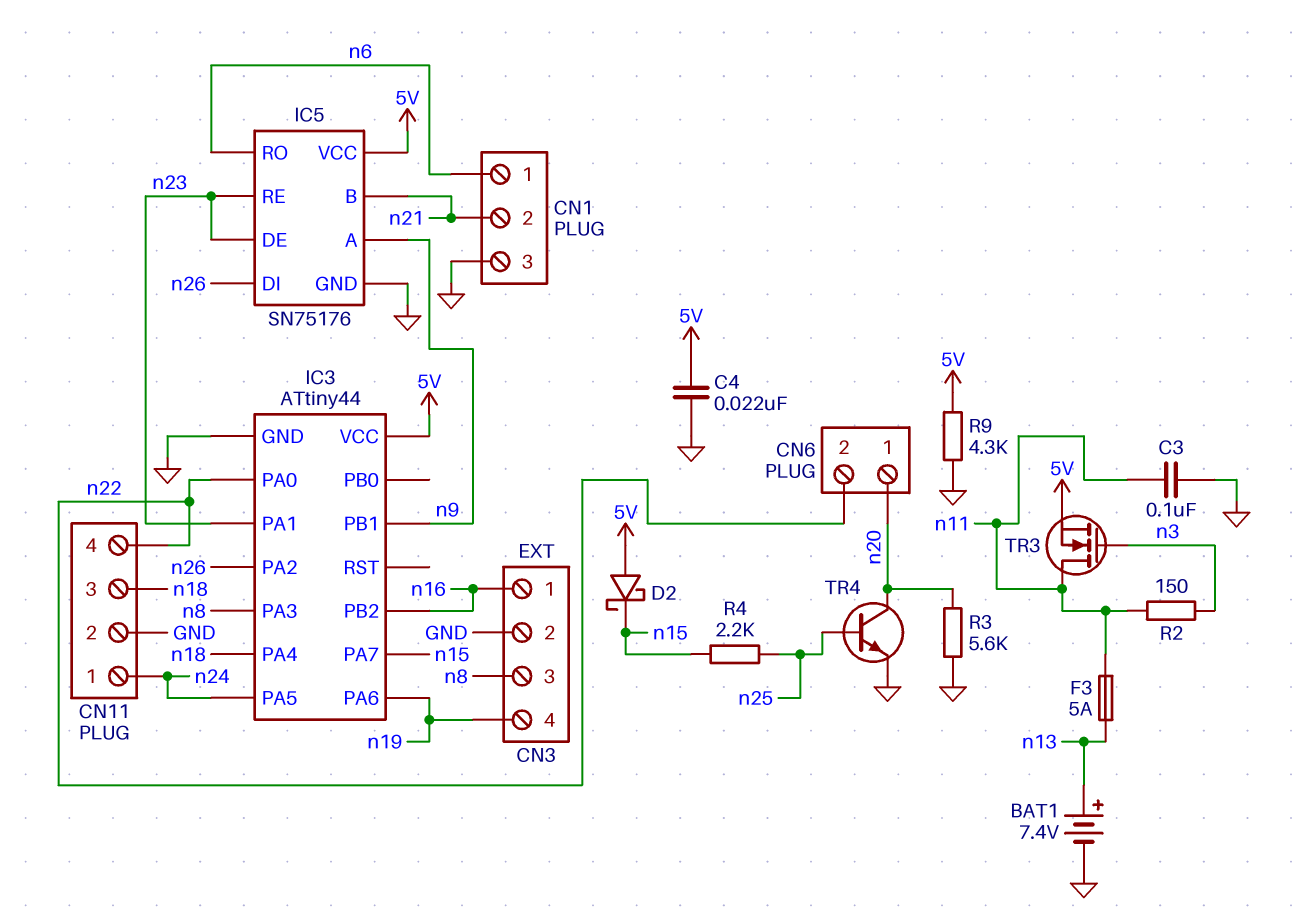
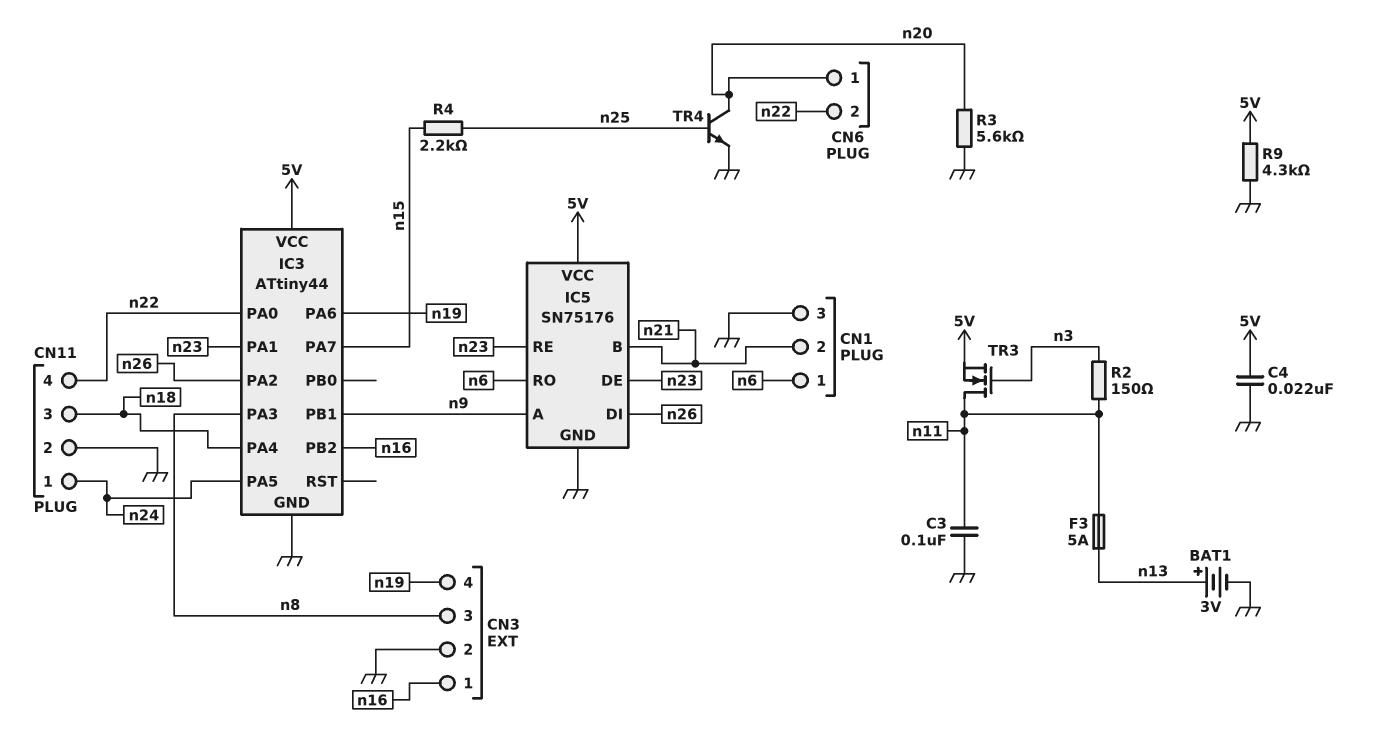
BAT1: 7.4V (plus n13, minus GND) -> 3V (plus n13, minus GND)
D2: schottky (A 5V, K n15) -> none

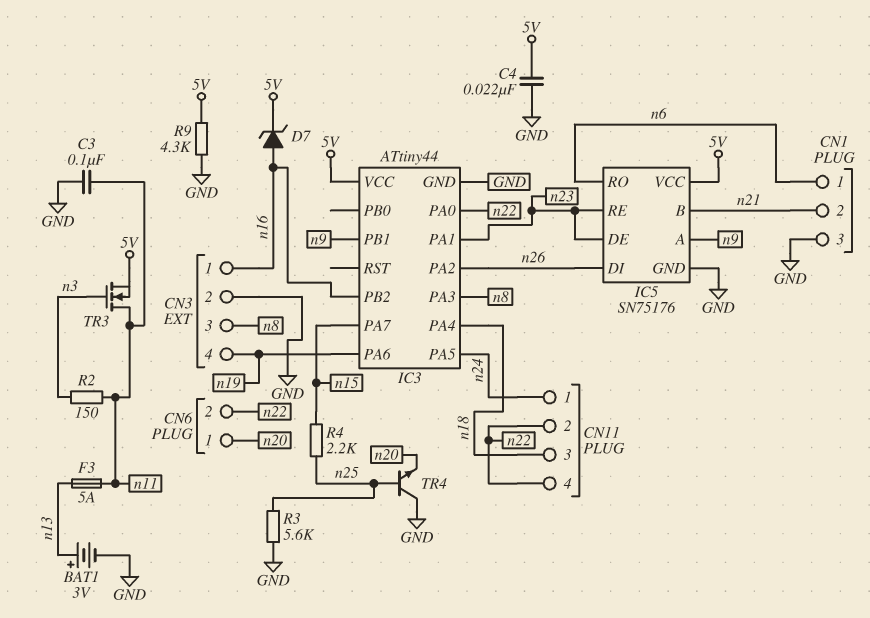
CN11 pin 2: GND -> n22
D7: none -> zener (A n16, K 5V)
R3: 5.6k (GND, n20) -> 5.6k (GND, n25)
TR4: NPN (B n25, C n20, E GND) -> NPN (B n25, C GND, E n20)

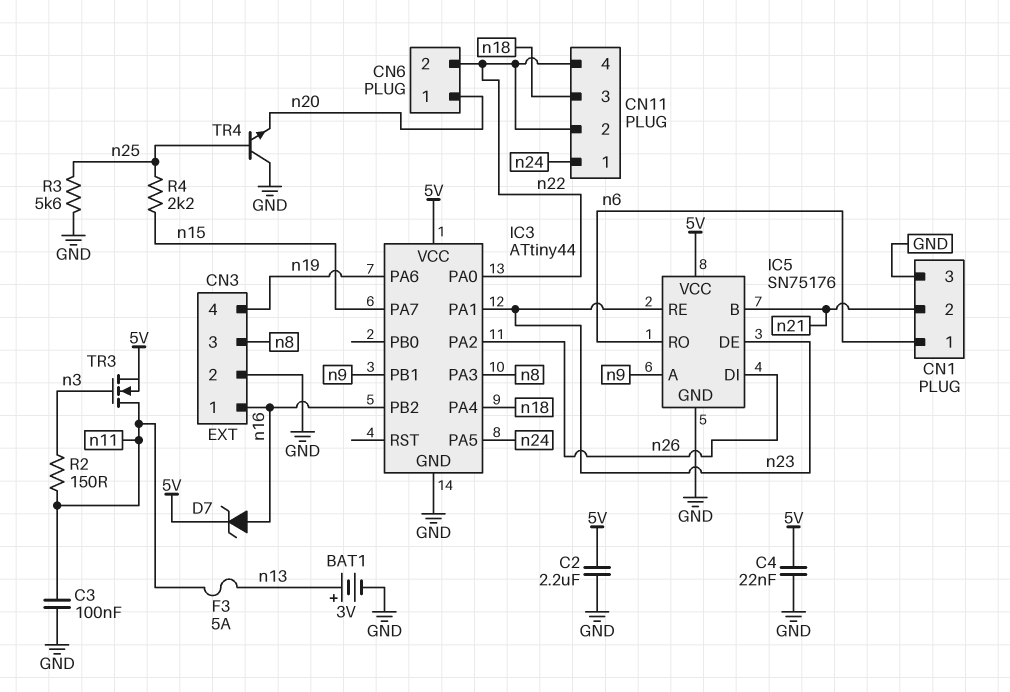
C2: none -> 2.2uF (5V, GND)
R9: 4.3k (5V, GND) -> none

